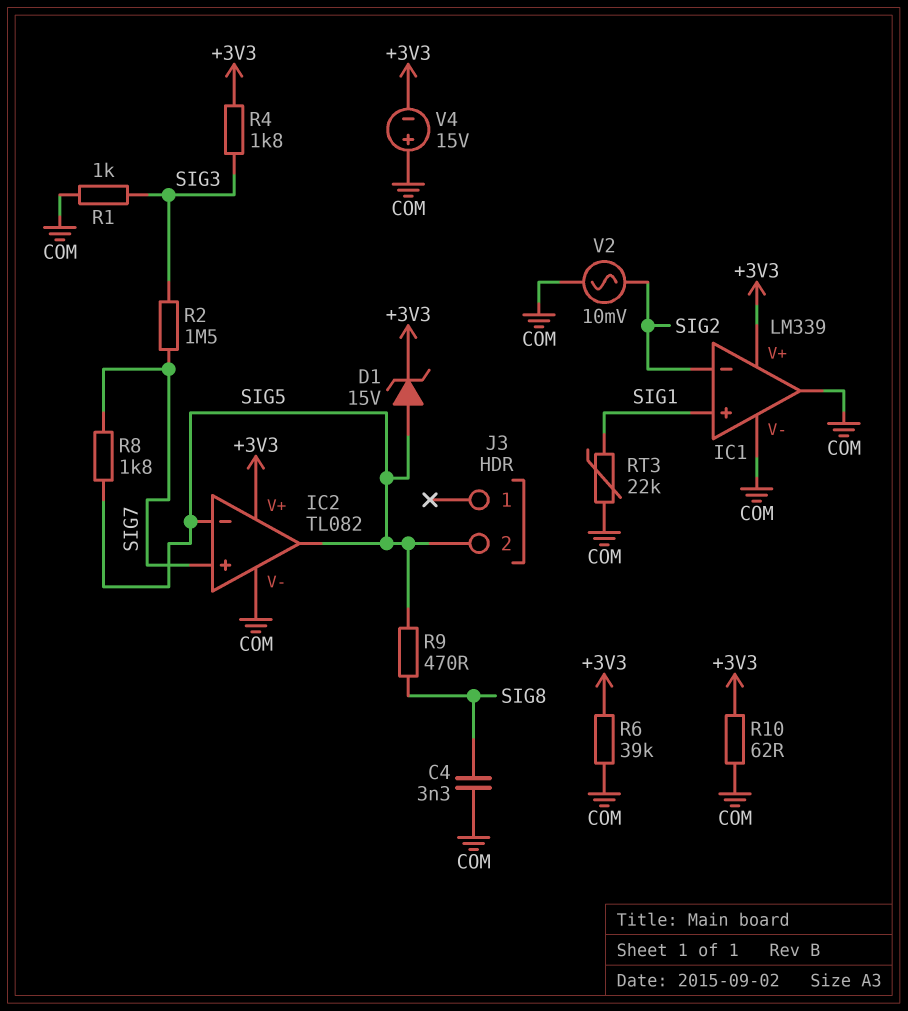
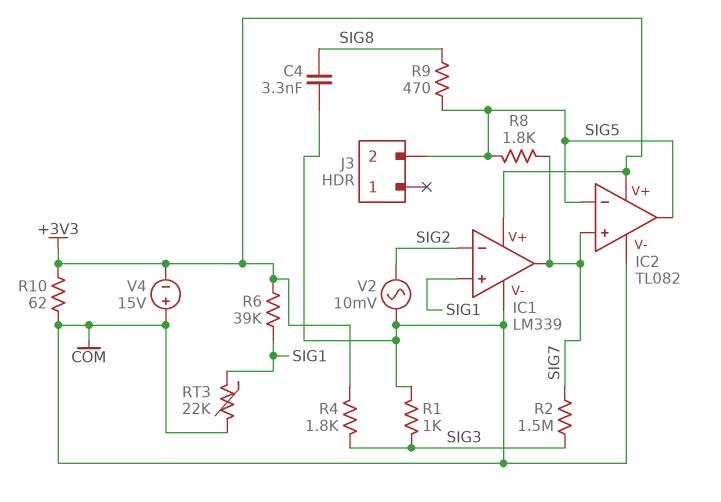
D1: zener 15V (A SIG5, K +3V3) -> none
IC1 pin out: COM -> SIG7
R6: 39k (+3V3, COM) -> 39k (+3V3, SIG1)

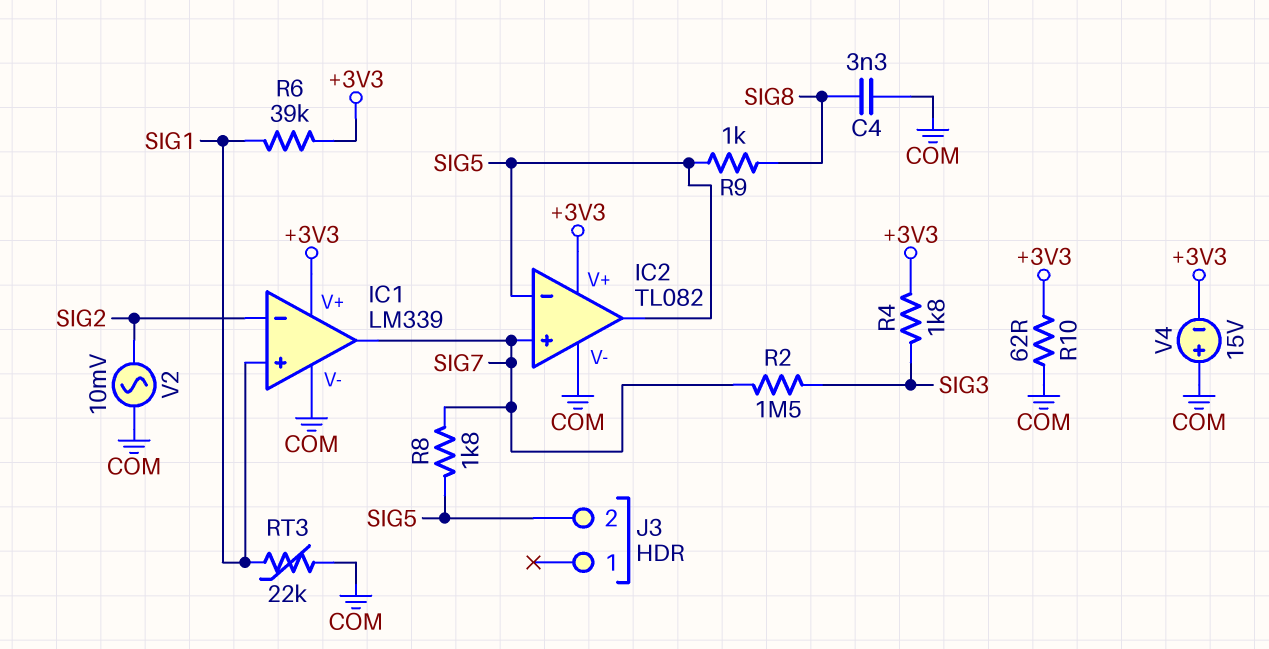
R1: 1k (COM, SIG3) -> none
R9: 470 (SIG5, SIG8) -> 1k (SIG5, SIG8)

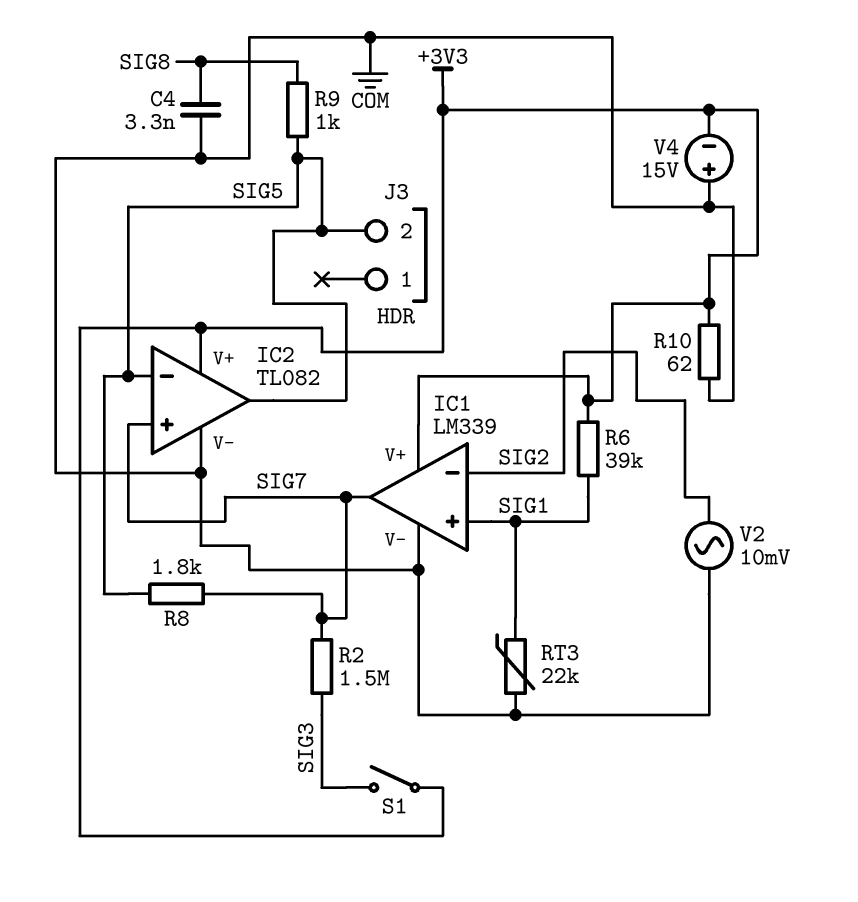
R4: 1.8k (+3V3, SIG3) -> none
S1: none -> switch (+3V3, SIG3)

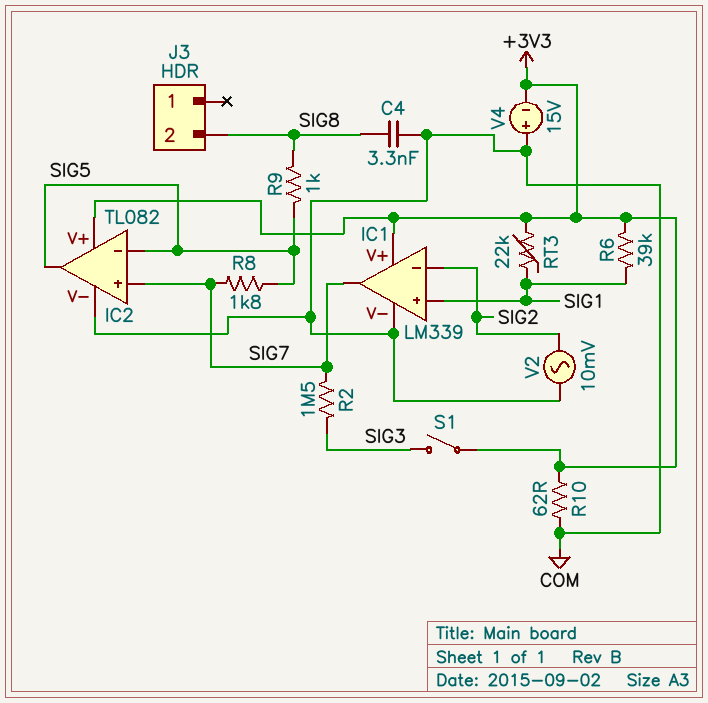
J3 pin 2: SIG5 -> SIG8
RT3: 22k (COM, SIG1) -> 22k (+3V3, SIG1)

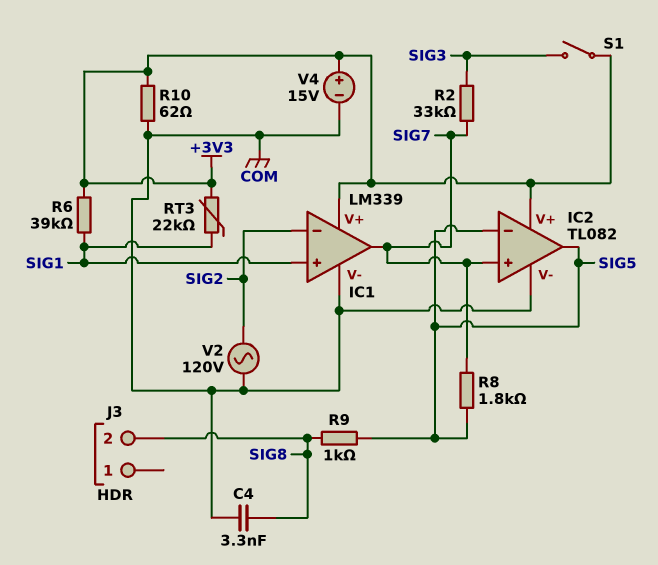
R2: 1.5M (SIG3, SIG7) -> 33k (SIG3, SIG7)
V2: AC 10mV (COM, SIG2) -> AC 120V (COM, SIG2)
V4: 15V (plus COM, minus +3V3) -> 15V (plus +3V3, minus COM)

